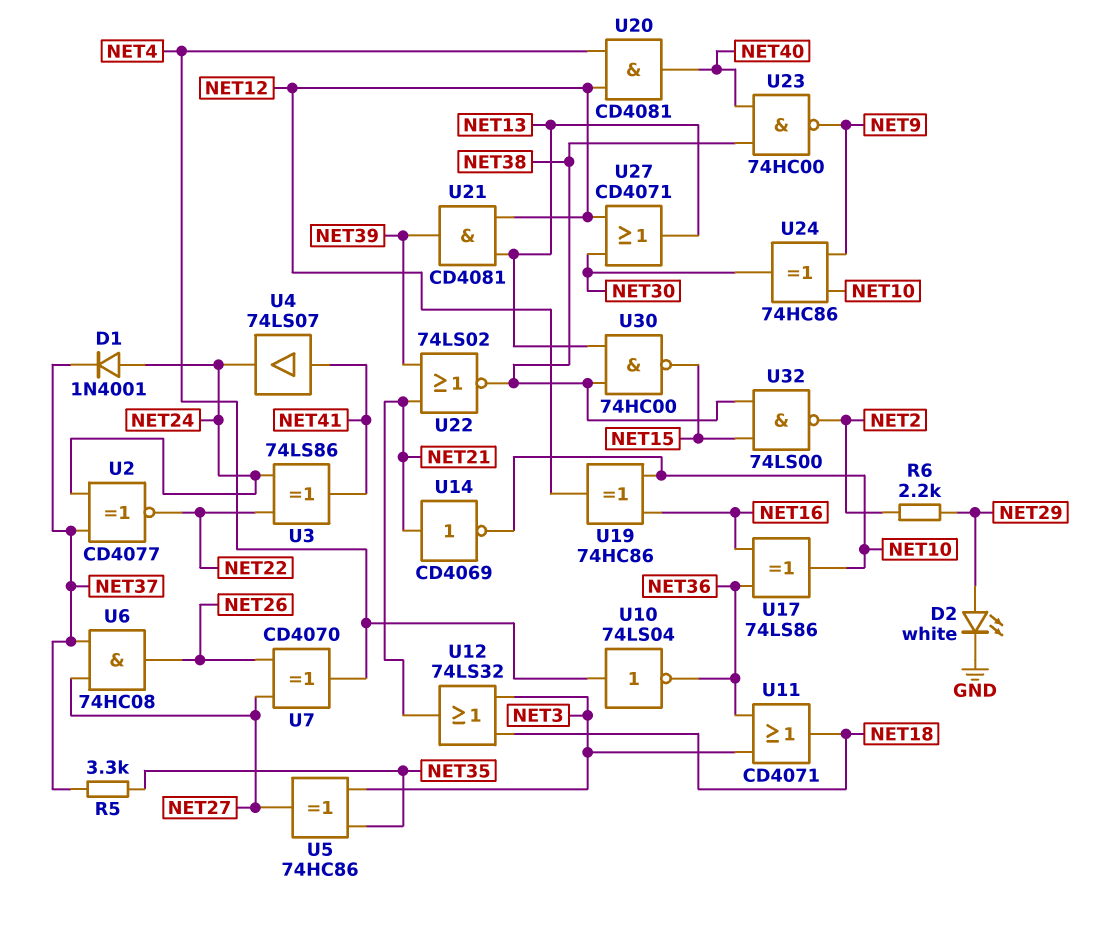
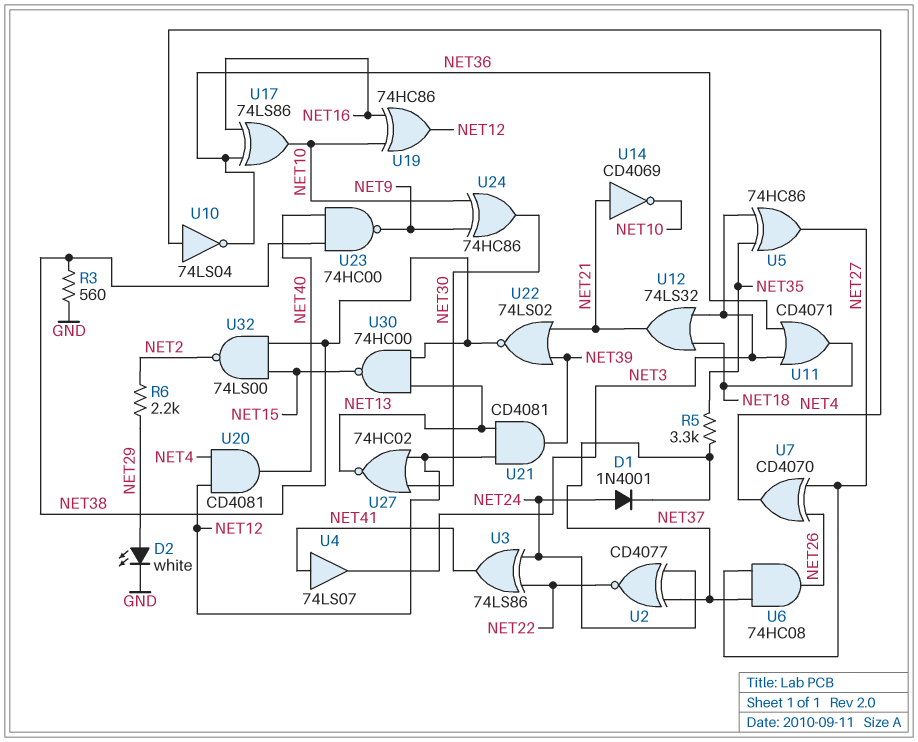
R3: none -> 560 (GND, NET38)
U4: buffer 74LS07 (in NET41, out NET24) -> buffer 74LS07 (in NET41, out NET3)
U27: OR CD4071 (in NET12, in NET30, out NET13) -> NOR 74HC02 (in NET12, in NET30, out NET13)

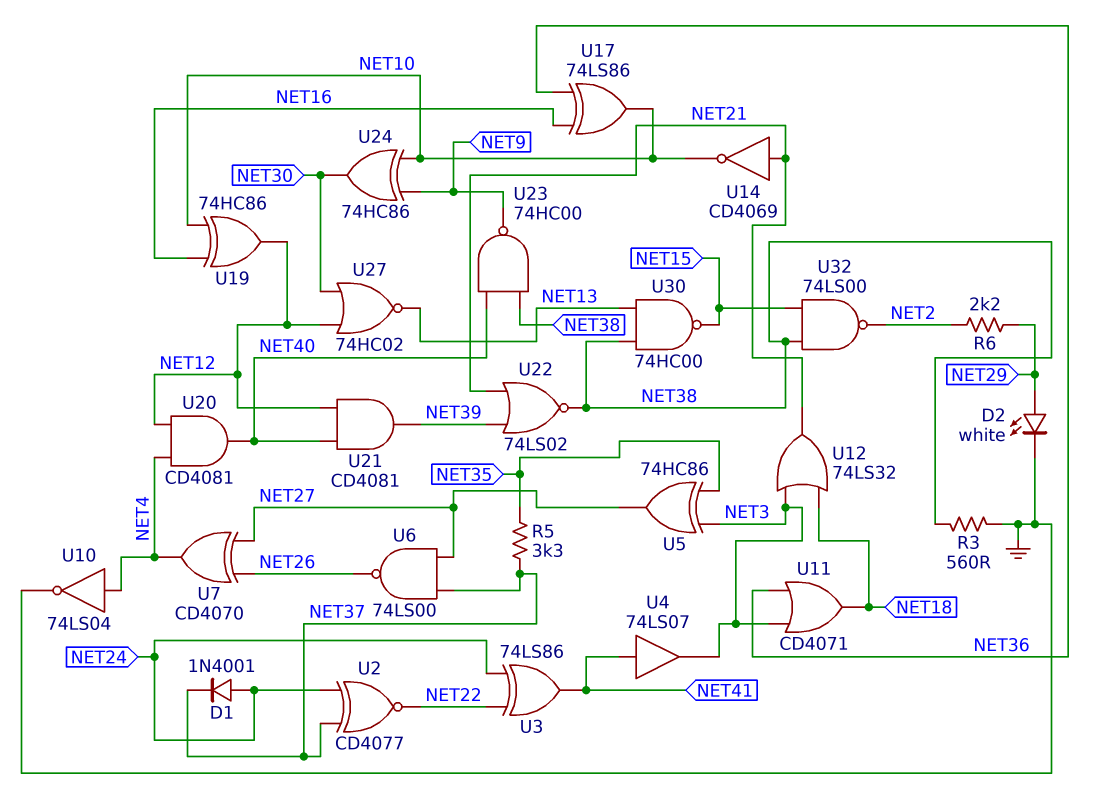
U6: AND 74HC08 (in NET27, in NET37, out NET26) -> NAND 74LS00 (in NET27, in NET37, out NET26)
U10: NOT 74LS04 (in NET4, out NET36) -> NOT 74LS04 (in NET4, out GND)
U21: AND CD4081 (in NET12, in NET13, out NET39) -> AND CD4081 (in NET12, in NET40, out NET39)

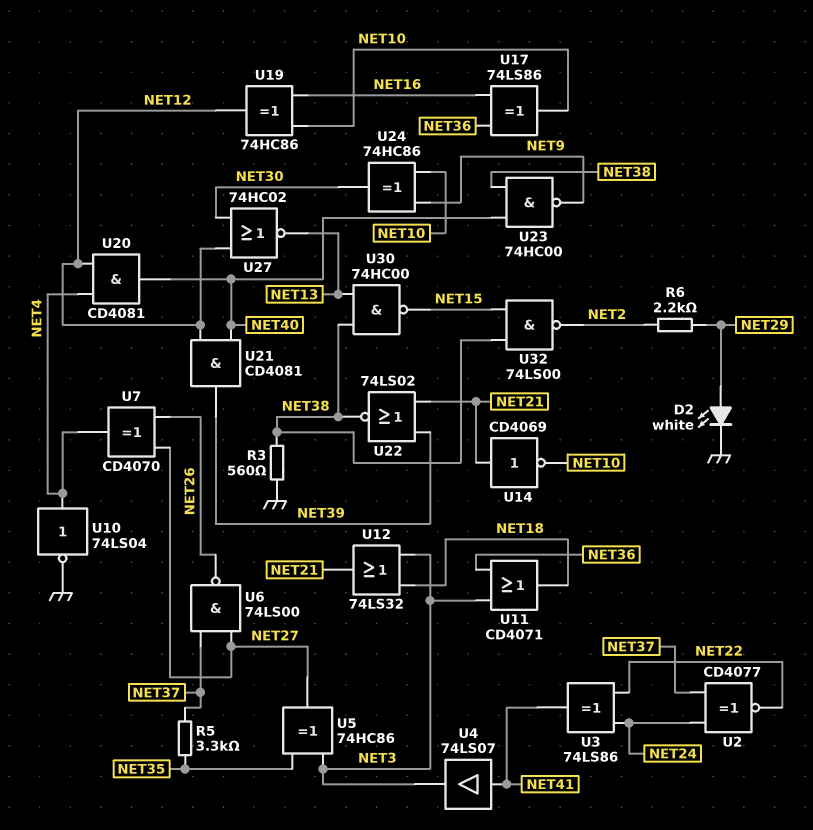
D1: diode 1N4001 (A NET24, K NET37) -> none

